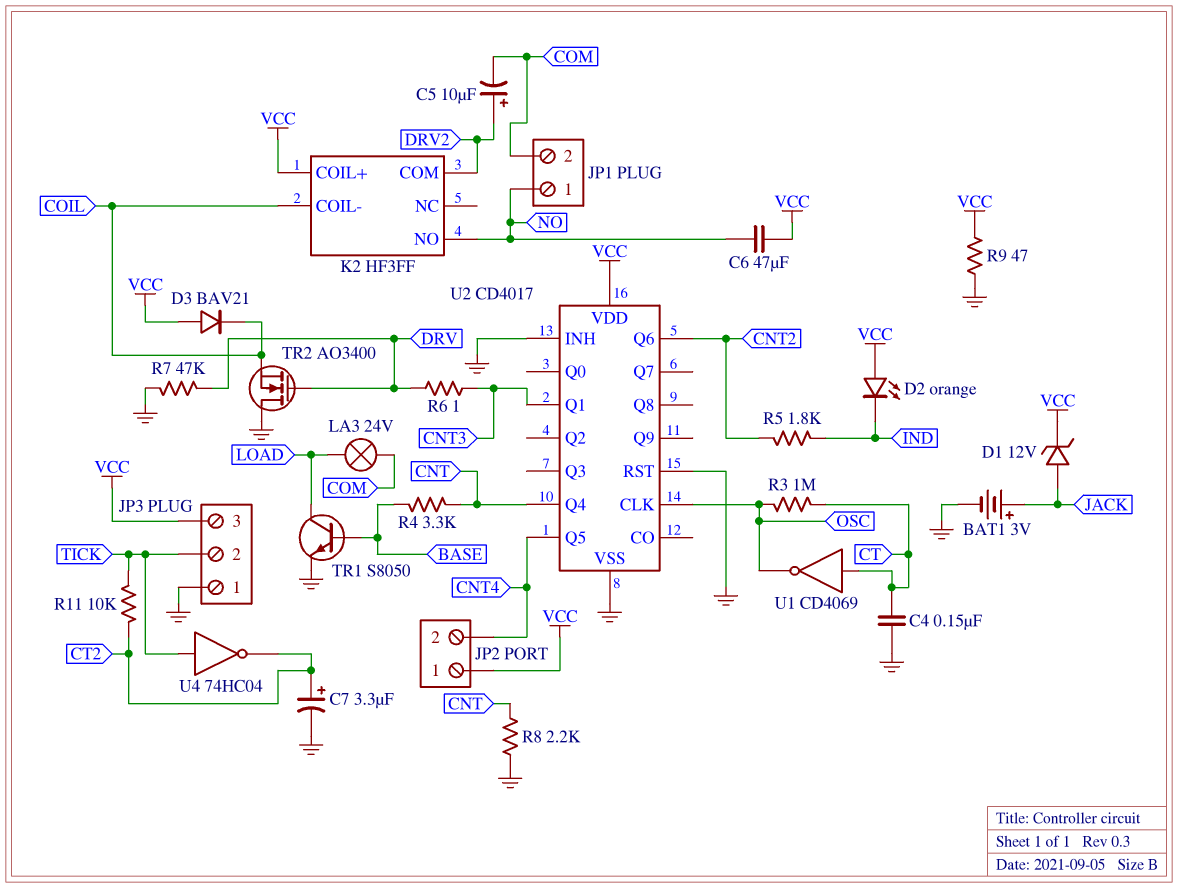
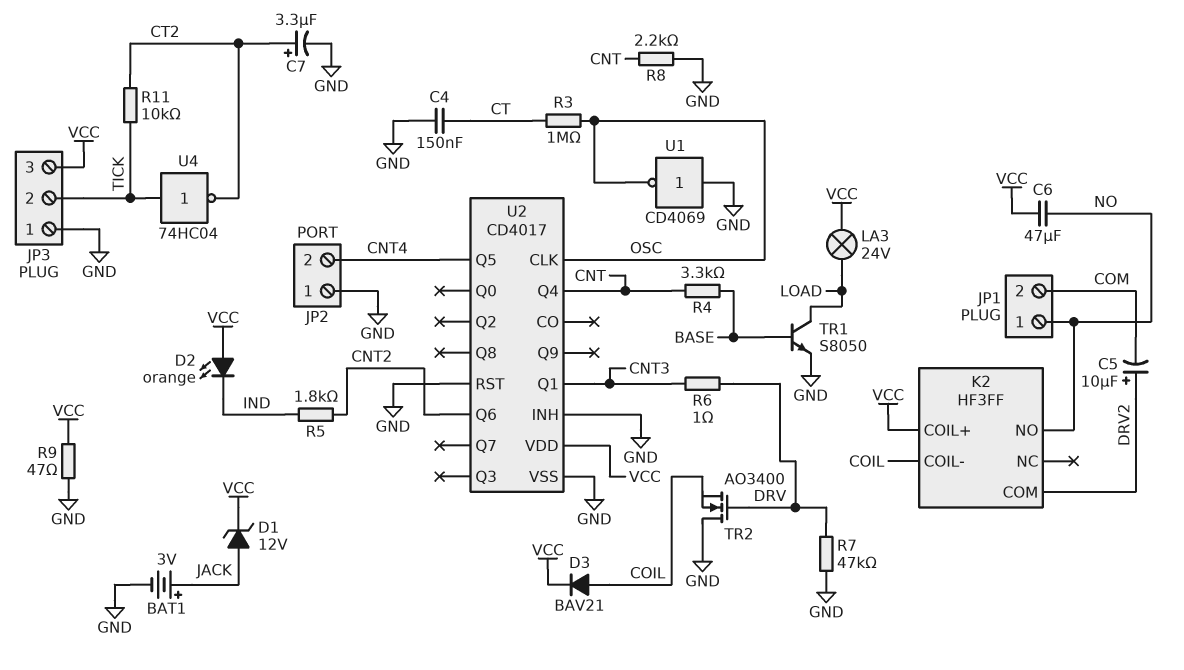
D3: diode BAV21 (A VCC, K COIL) -> diode BAV21 (A COIL, K VCC)
JP2 pin 1: VCC -> GND
LA3: lamp 24V (COM, LOAD) -> lamp 24V (LOAD, VCC)
U1: NOT CD4069 (in CT, out OSC) -> NOT CD4069 (in GND, out OSC)

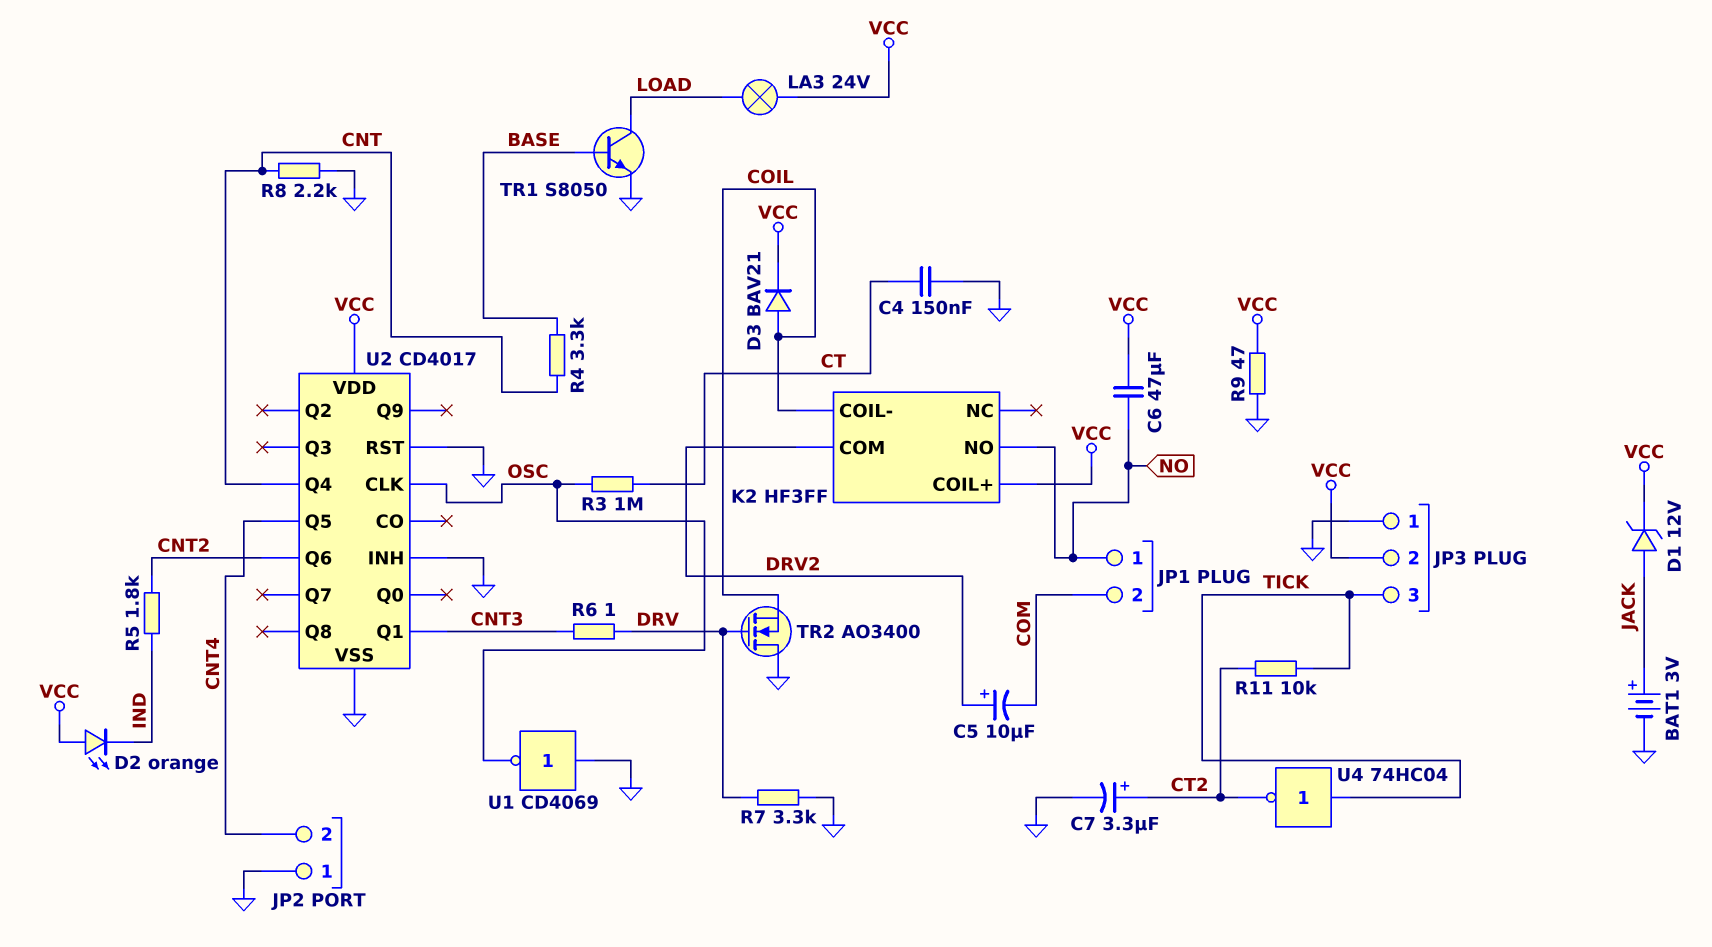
JP3 pin 2: TICK -> VCC
JP3 pin 3: VCC -> TICK
R7: 47k (DRV, GND) -> 3.3k (DRV, GND)

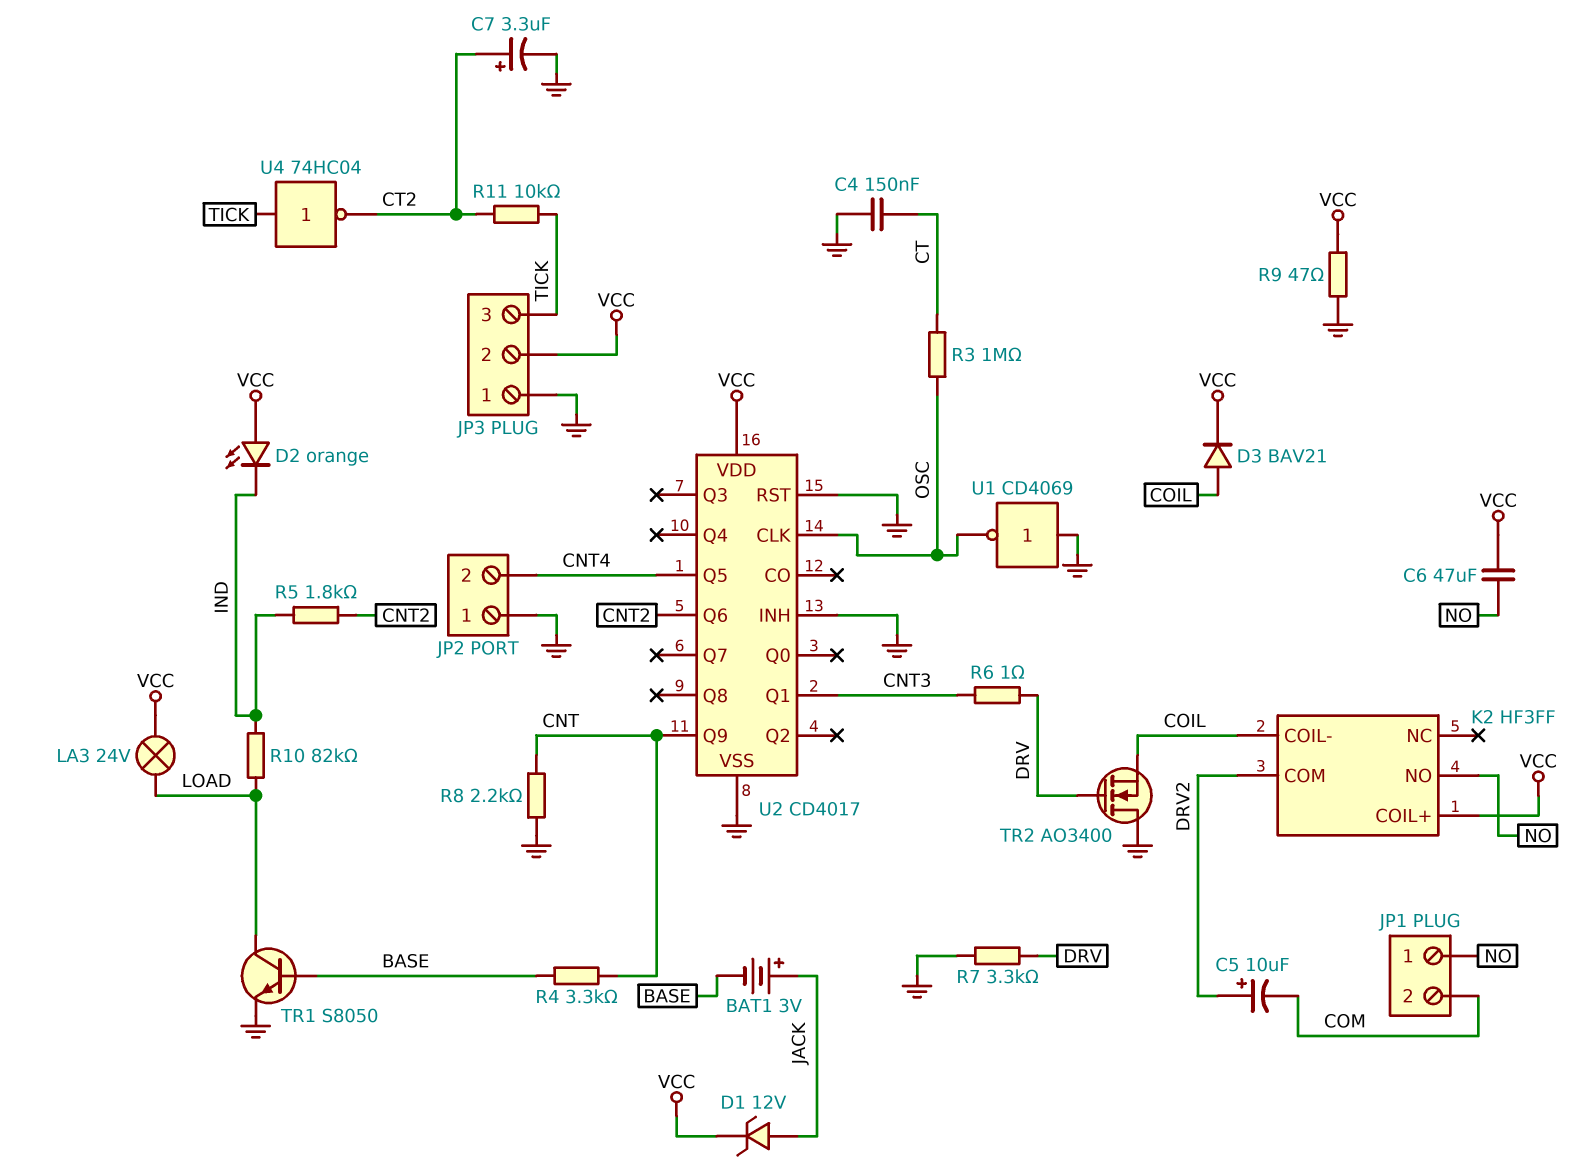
BAT1: 3V (plus JACK, minus GND) -> 3V (plus JACK, minus BASE)
R10: none -> 82k (IND, LOAD)
U2 pin Q4: CNT -> none
U2 pin Q9: none -> CNT

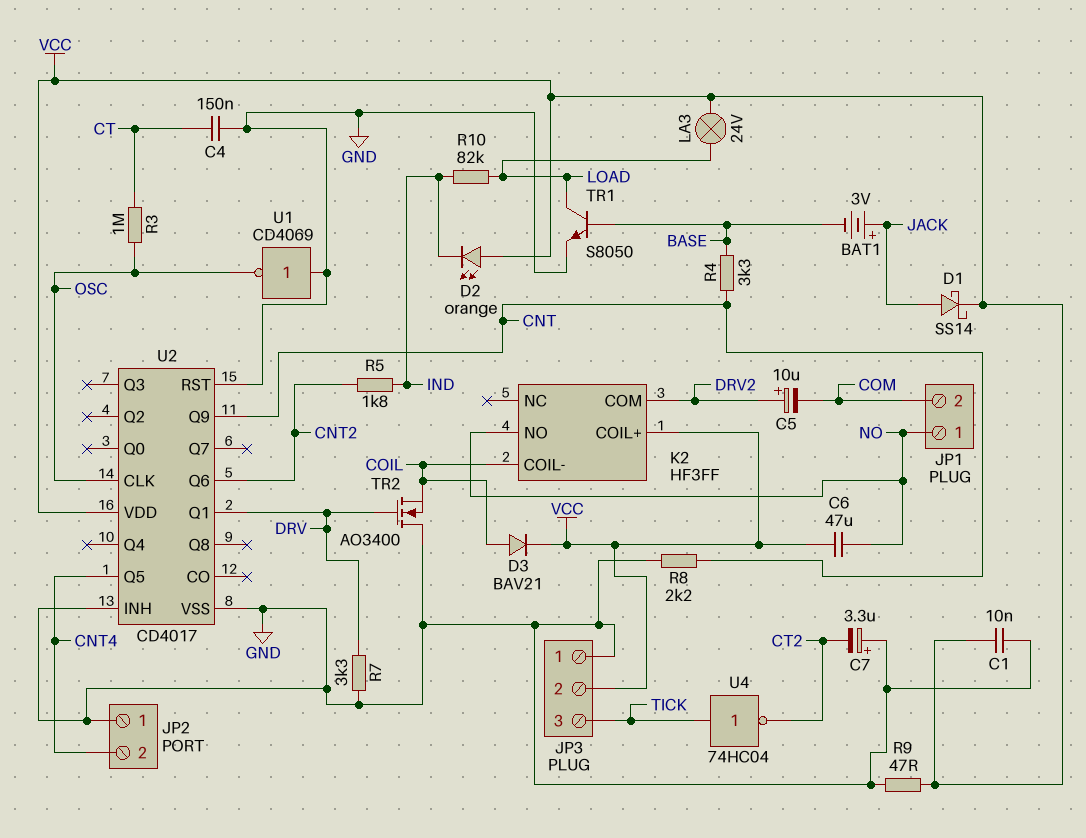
C1: none -> 10nF (GND, VCC)
C7: 3.3uF (plus CT2, minus GND) -> 3.3uF (plus GND, minus CT2)
D1: zener 12V (A JACK, K VCC) -> schottky SS14 (A JACK, K VCC)
R6: 1 (CNT3, DRV) -> none
R11: 10k (CT2, TICK) -> none
U2 pin Q1: CNT3 -> DRV

